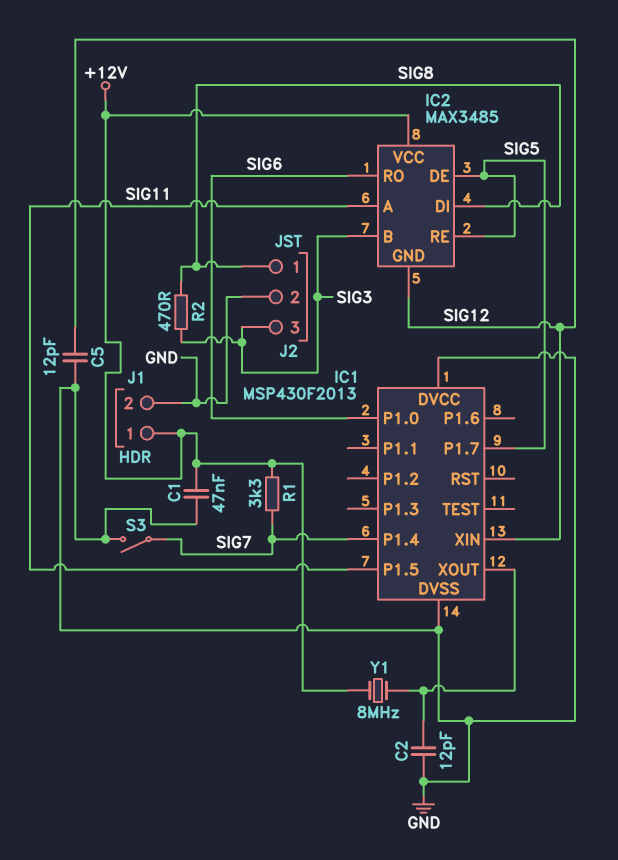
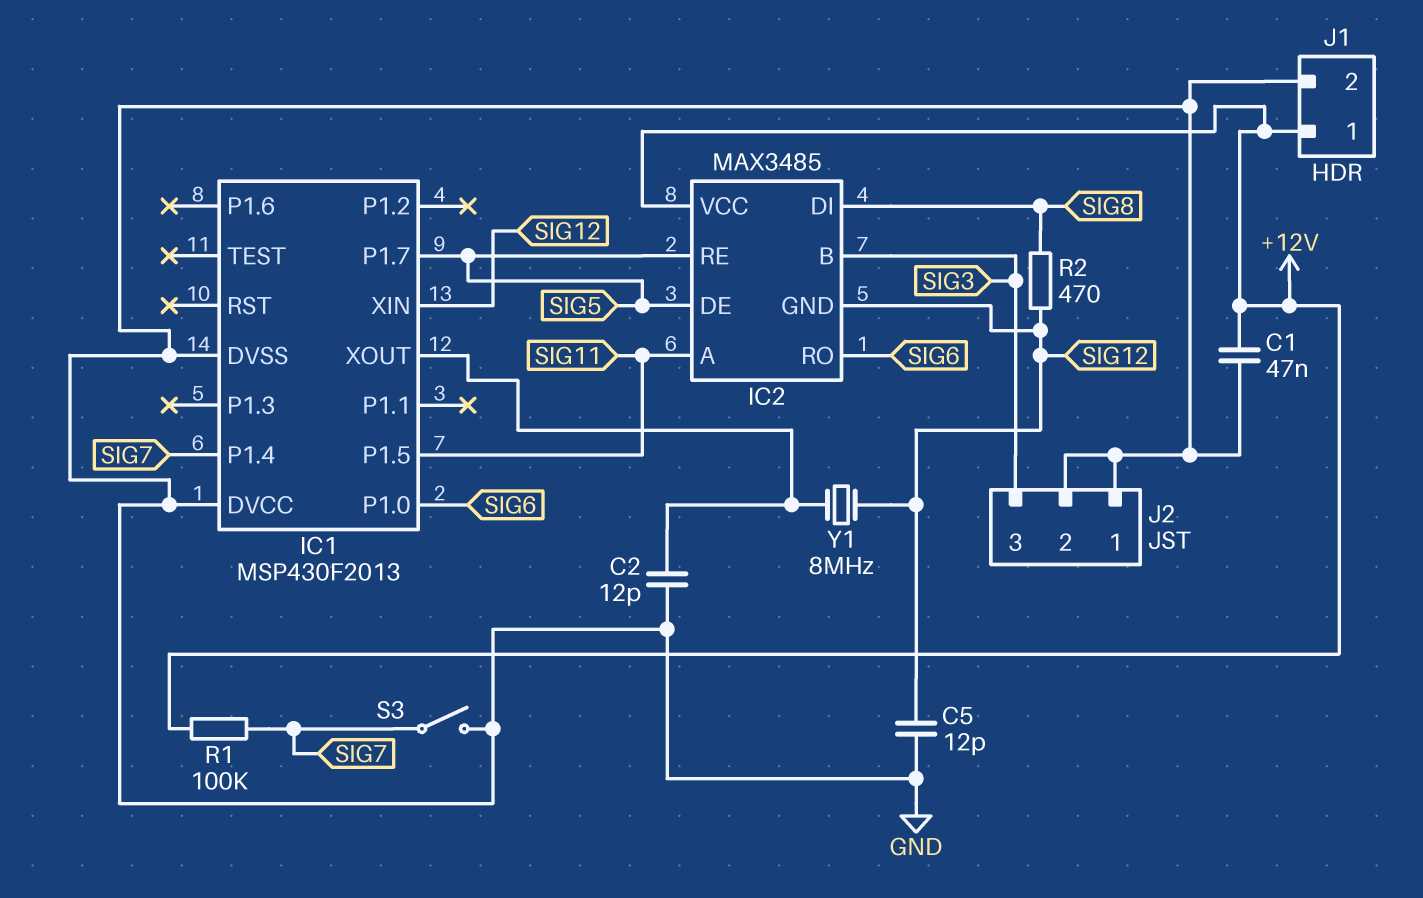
J2 pin 1: SIG8 -> GND
R1: 3.3k (+12V, SIG7) -> 100k (+12V, SIG7)
R2: 470 (SIG3, SIG8) -> 470 (SIG8, SIG12)
Y1: 8MHz (+12V, IC1/XOUT) -> 8MHz (IC1/XOUT, SIG12)

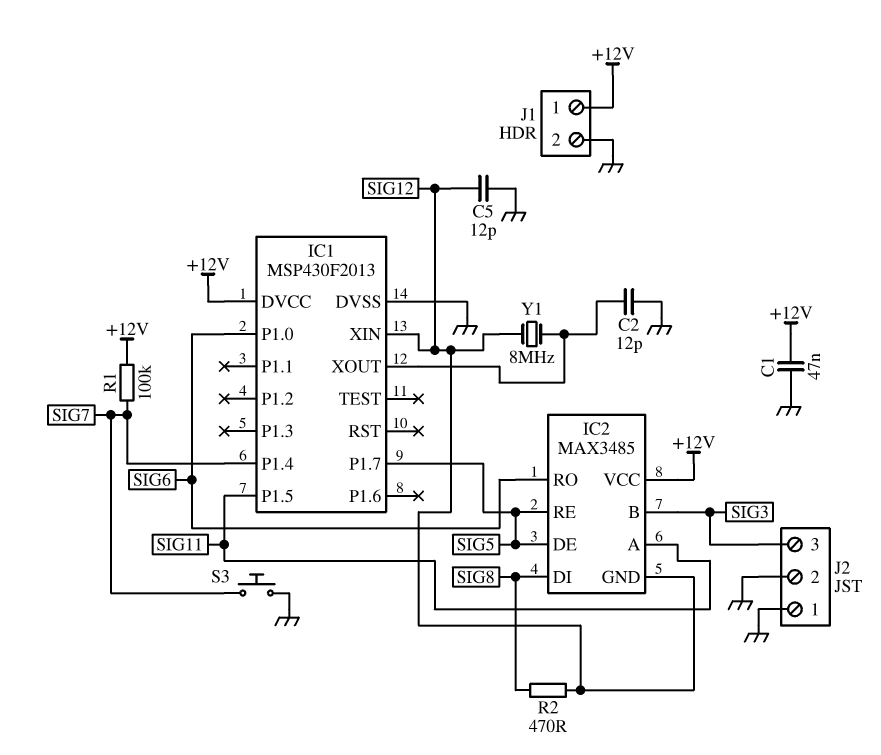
IC1 pin DVCC: GND -> +12V
S3: switch (GND, SIG7) -> button (GND, SIG7)

